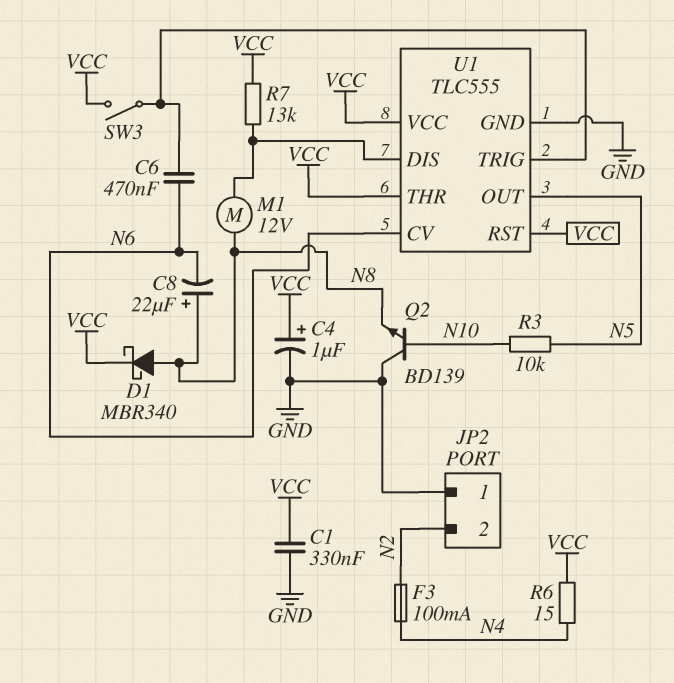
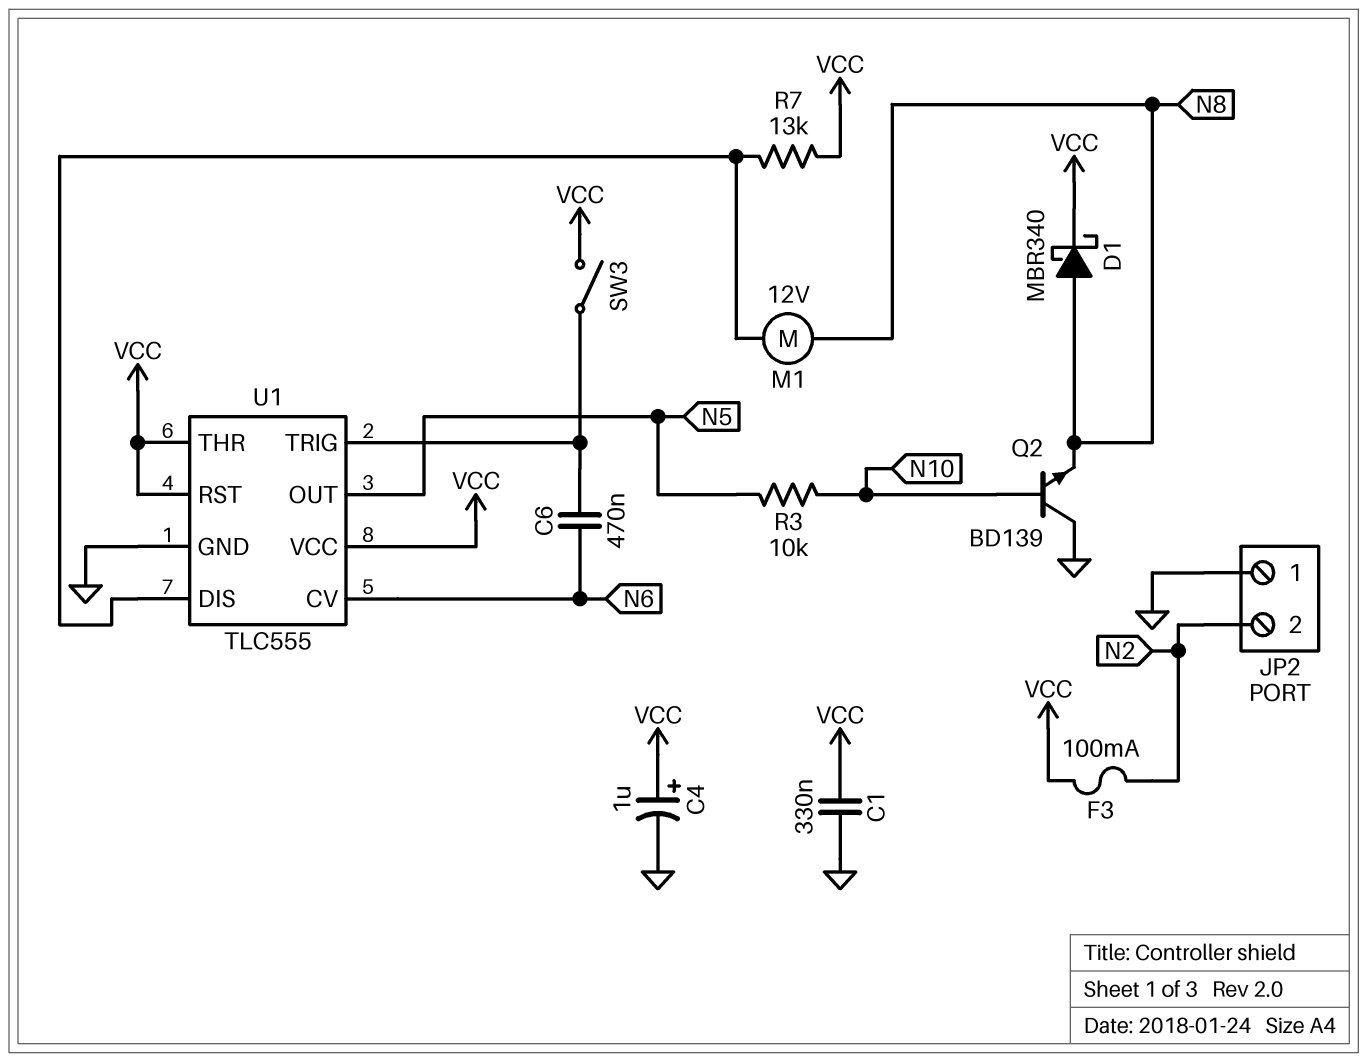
C8: 22uF (plus N8, minus N6) -> none
F3: 100mA (N2, N4) -> 100mA (N2, VCC)
R6: 15 (N4, VCC) -> none

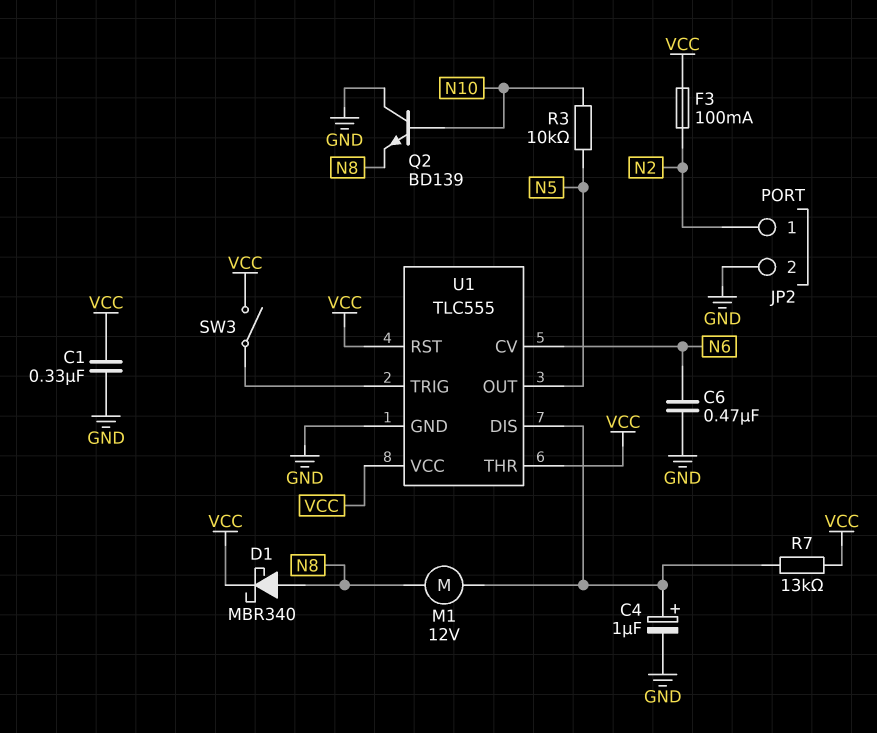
C4: 1uF (plus VCC, minus GND) -> 1uF (plus U1/DIS, minus GND)
C6: 470nF (N6, U1/TRIG) -> 470nF (GND, N6)
JP2 pin 1: GND -> N2
JP2 pin 2: N2 -> GND

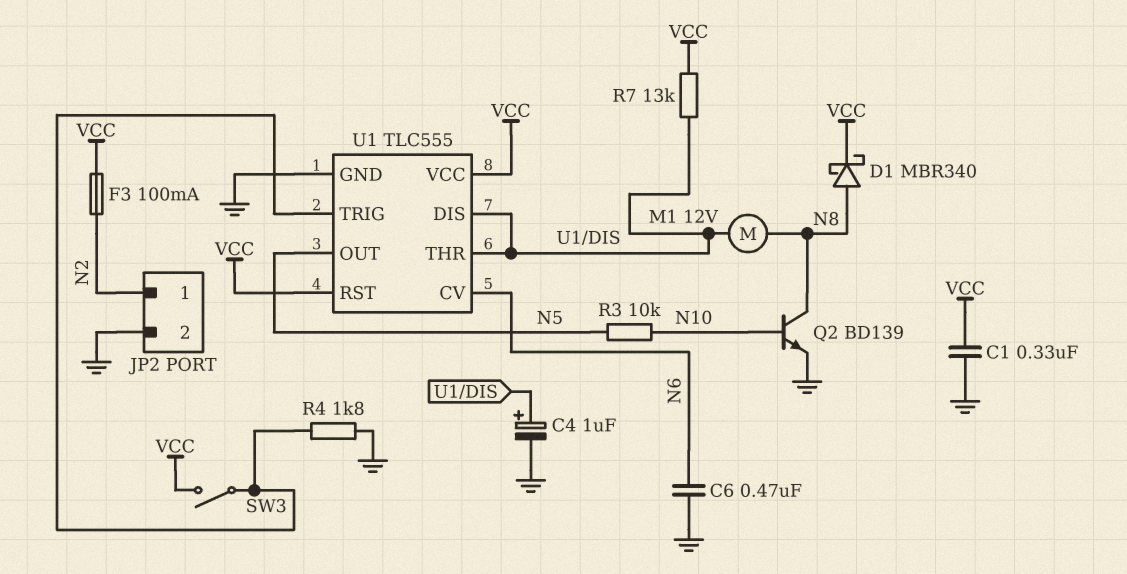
Q2: NPN BD139 (B N10, C GND, E N8) -> NPN BD139 (B N10, C N8, E GND)
R4: none -> 1.8k (GND, U1/TRIG)
U1 pin THR: VCC -> U1/DIS

